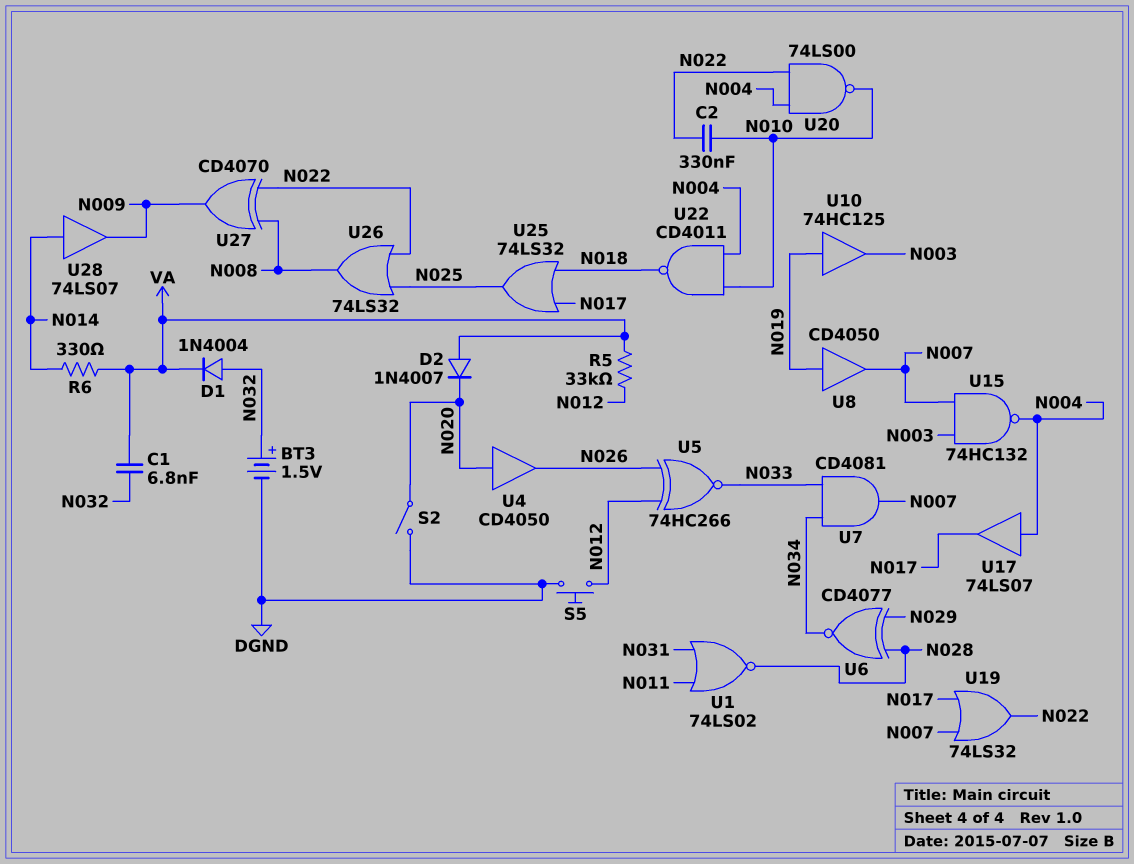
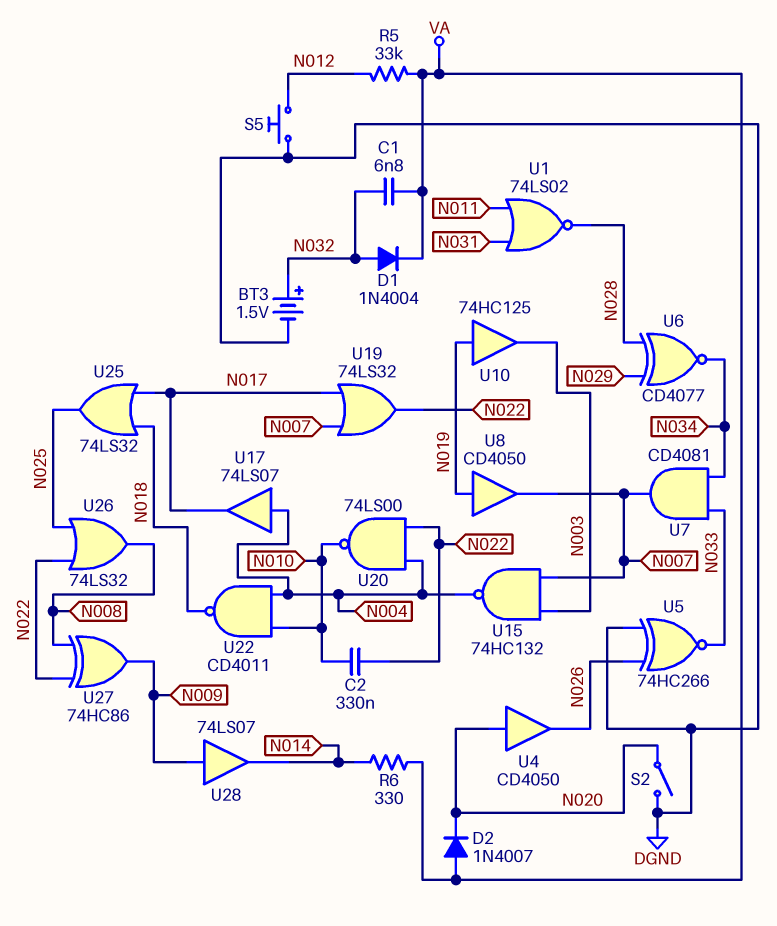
U5: XNOR 74HC266 (in N012, in N026, out N033) -> XNOR 74HC266 (in DGND, in N026, out N033)
U27: XOR CD4070 (in N008, in N022, out N009) -> XOR 74HC86 (in N008, in N022, out N009)
U28: buffer 74LS07 (in N014, out N009) -> buffer 74LS07 (in N009, out N014)

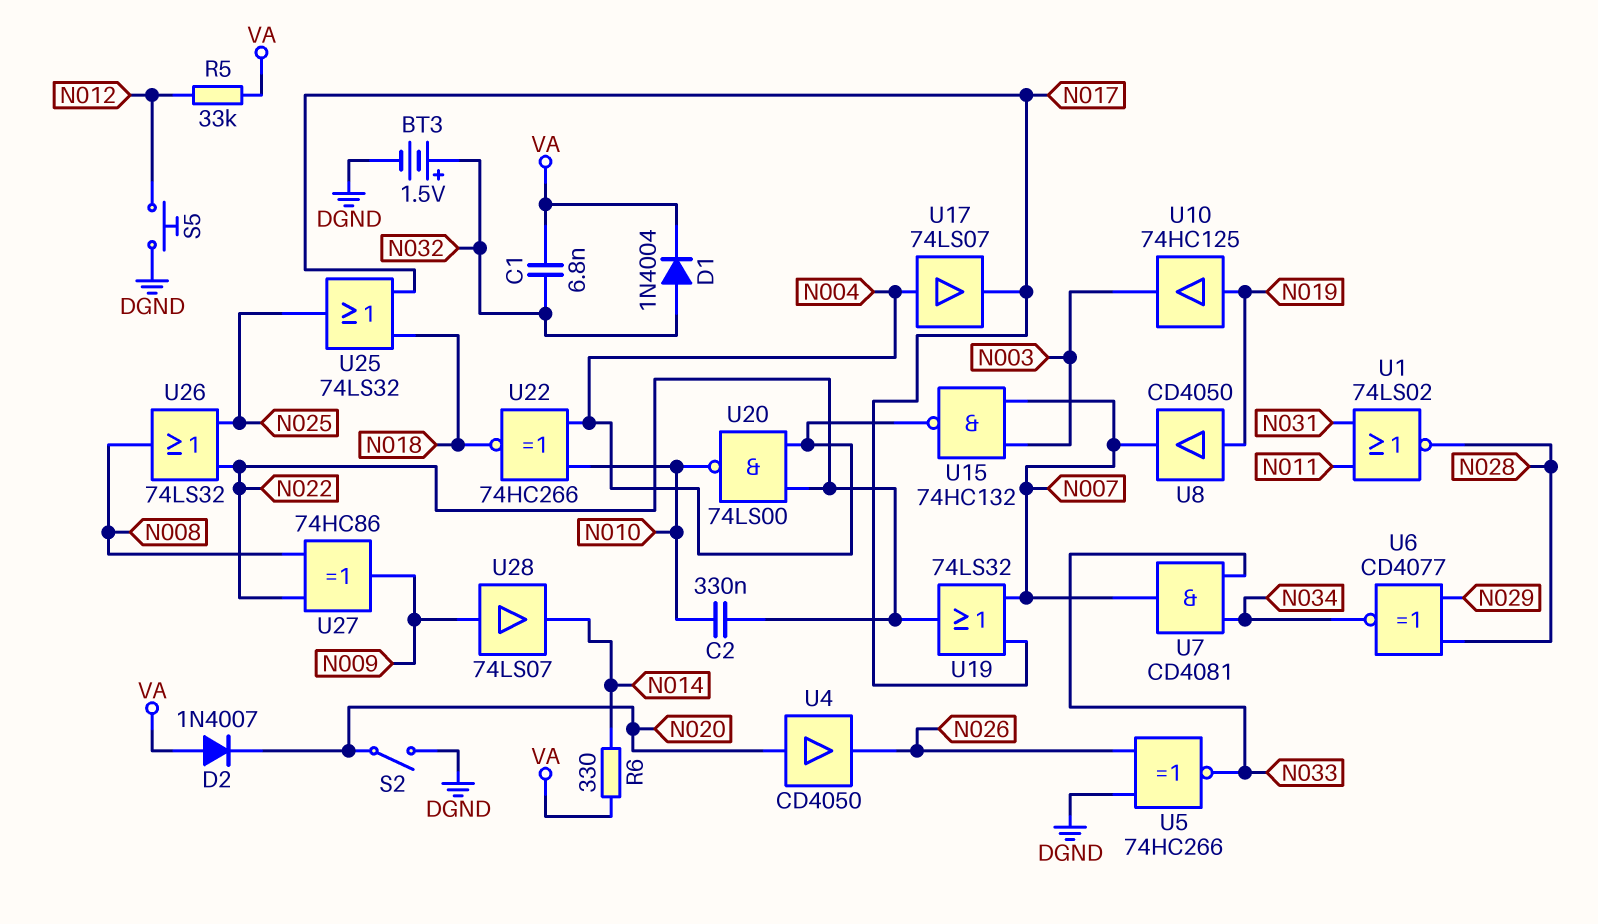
U22: NAND CD4011 (in N004, in N010, out N018) -> XNOR 74HC266 (in N004, in N010, out N018)

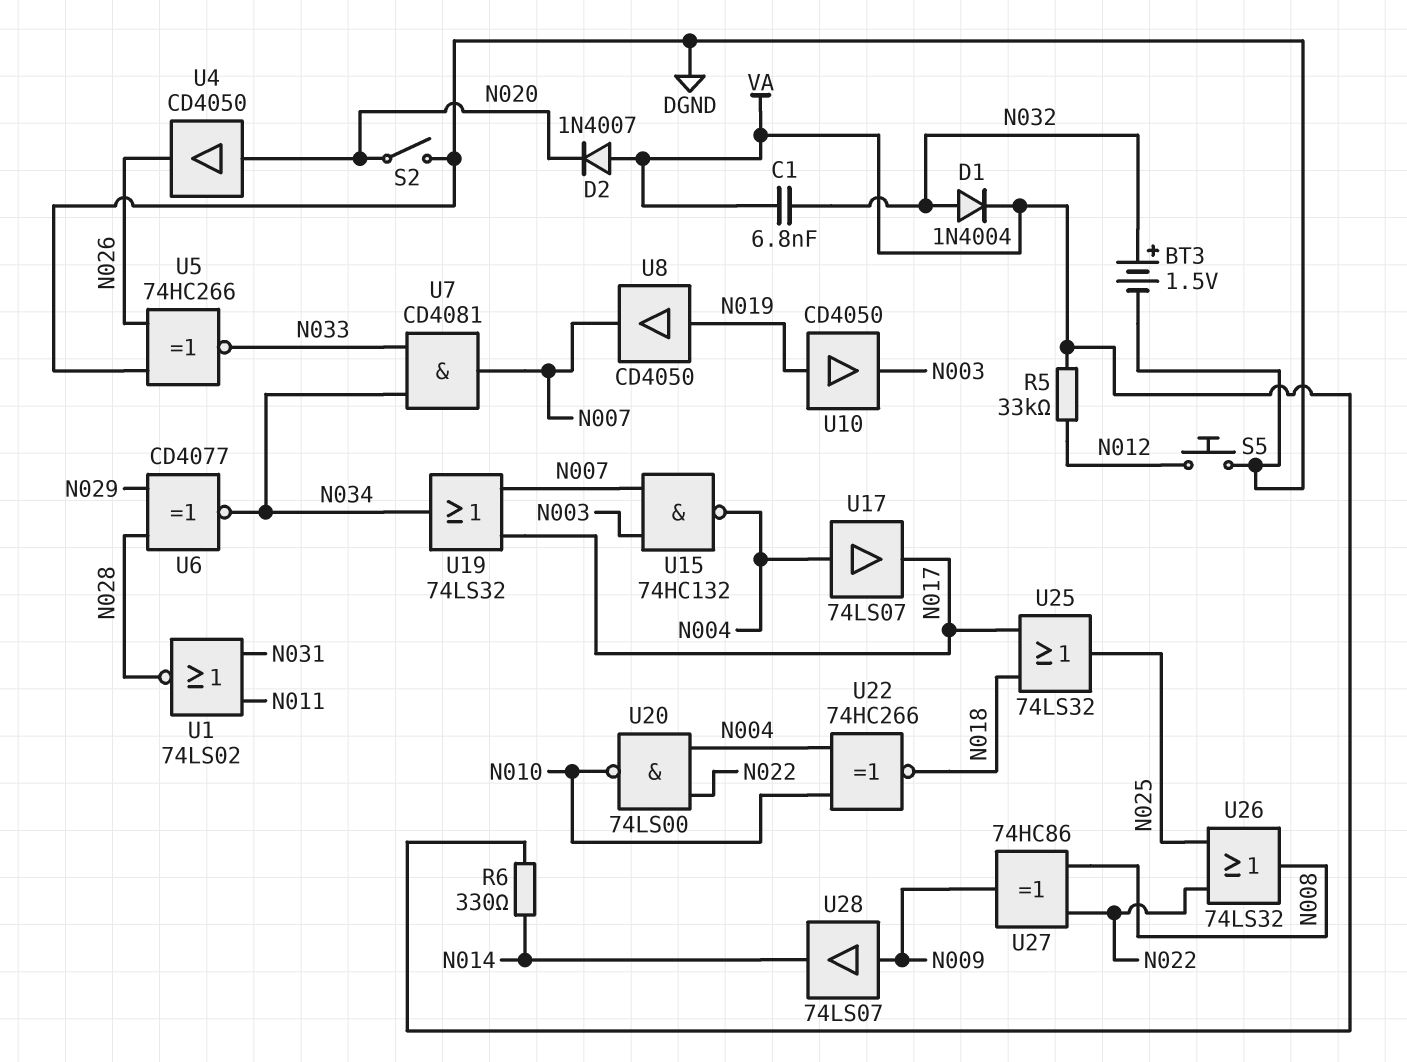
C2: 330nF (N010, N022) -> none
U10: buffer 74HC125 (in N019, out N003) -> buffer CD4050 (in N019, out N003)
U19: OR 74LS32 (in N007, in N017, out N022) -> OR 74LS32 (in N007, in N017, out N034)

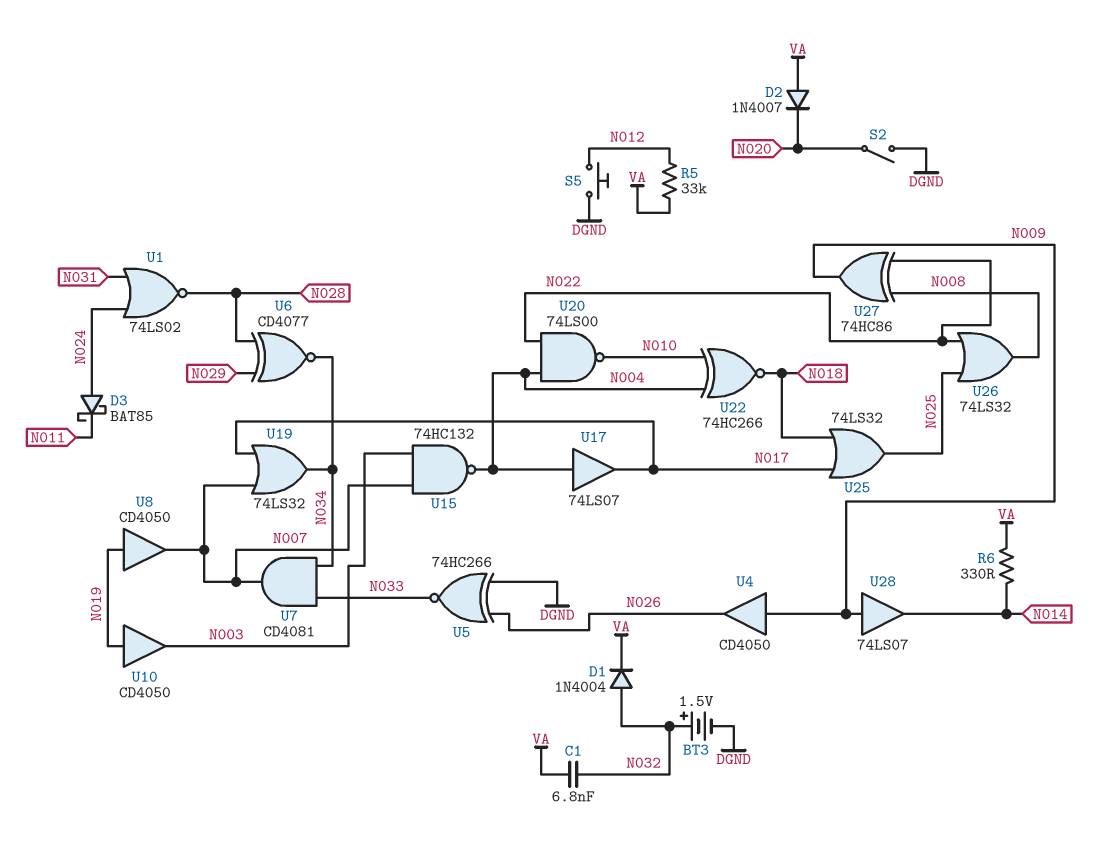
D3: none -> schottky BAT85 (A N024, K N011)
U1: NOR 74LS02 (in N011, in N031, out N028) -> NOR 74LS02 (in N024, in N031, out N028)
U4: buffer CD4050 (in N020, out N026) -> buffer CD4050 (in N009, out N026)

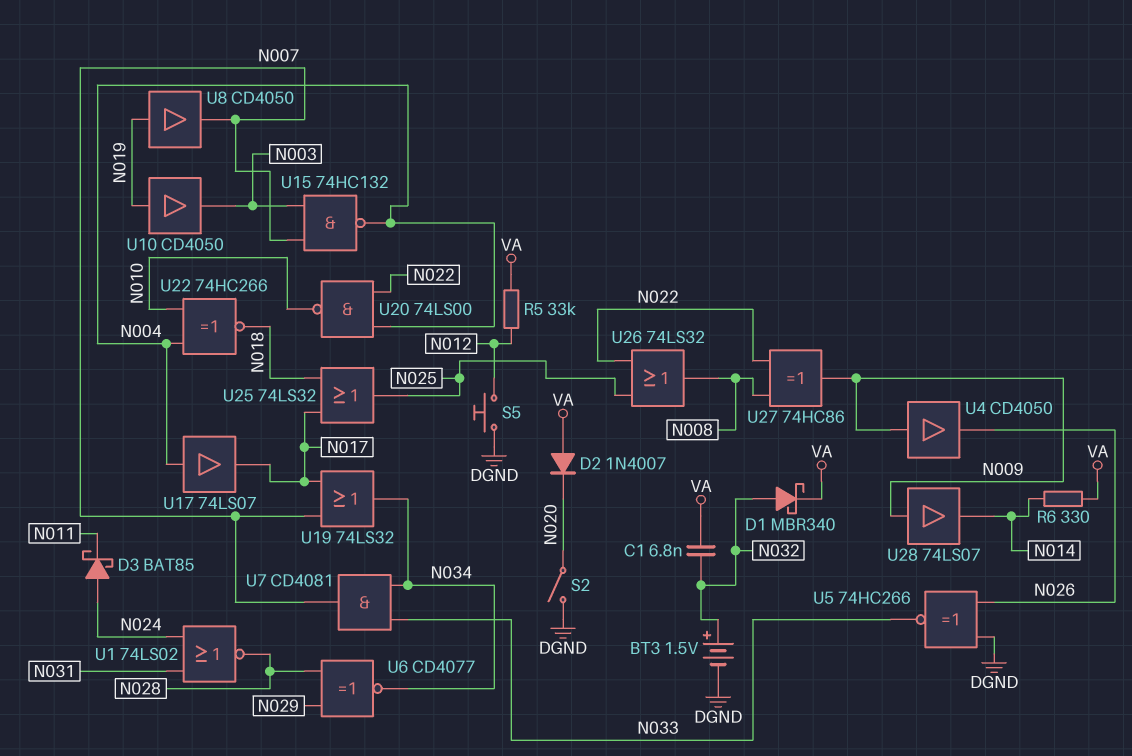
D1: diode 1N4004 (A N032, K VA) -> schottky MBR340 (A N032, K VA)

